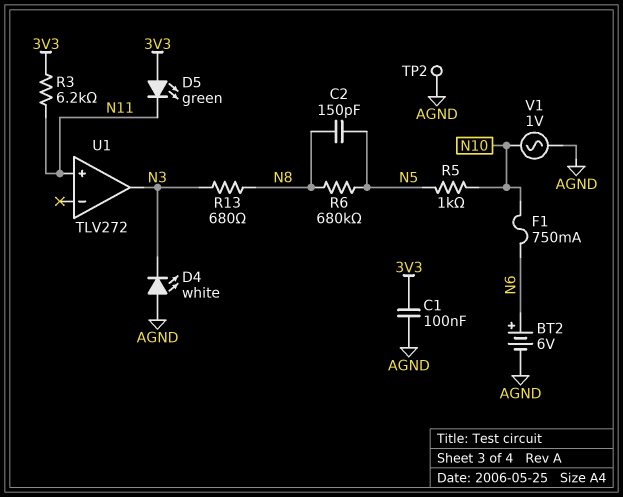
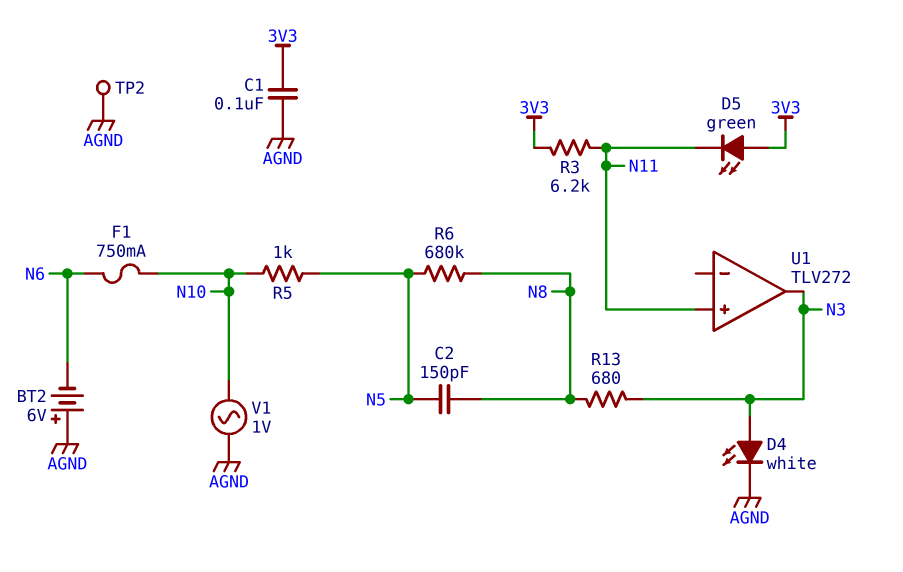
BT2: 6V (plus N6, minus AGND) -> 6V (plus AGND, minus N6)
D4: LED white (A AGND, K N3) -> LED white (A N3, K AGND)

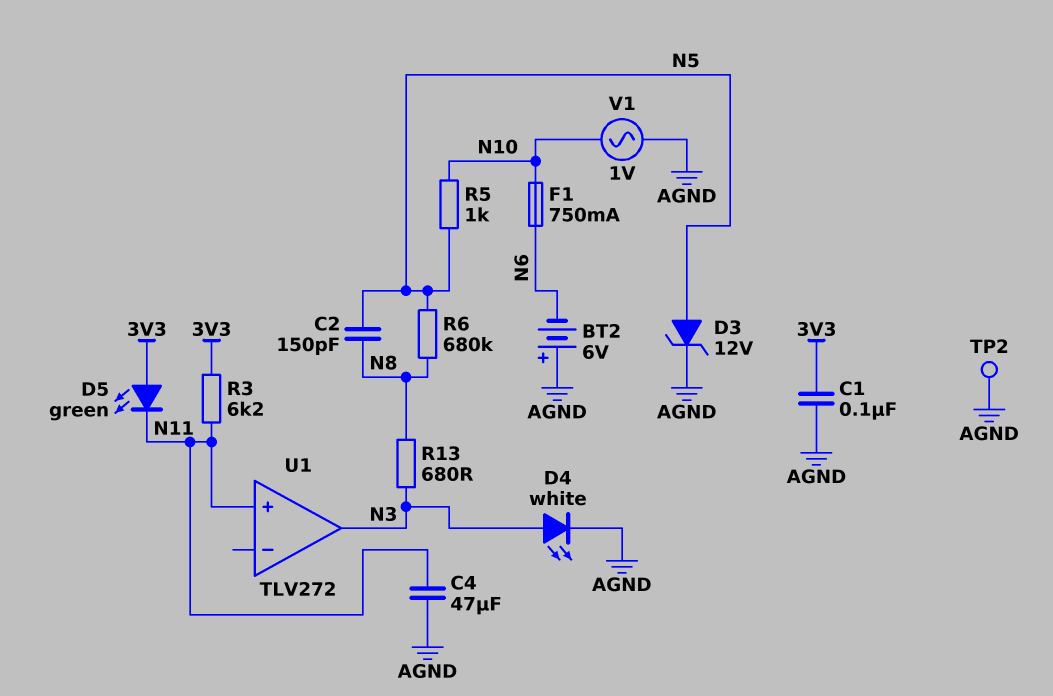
C4: none -> 47uF (AGND, N11)
D3: none -> zener 12V (A N5, K AGND)

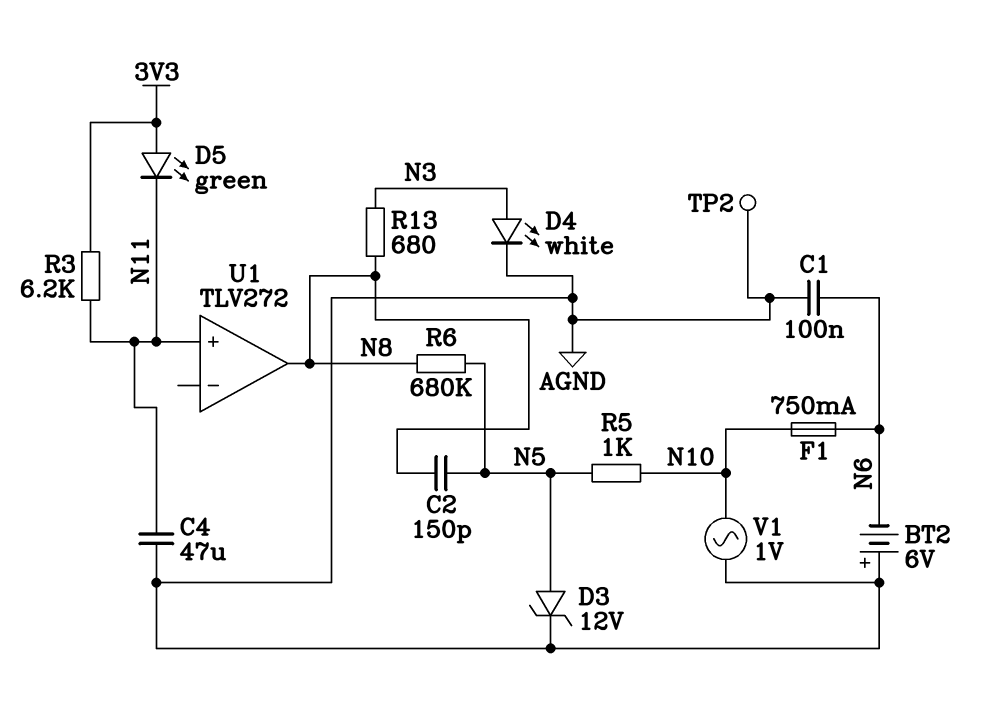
C1: 100nF (3V3, AGND) -> 100nF (AGND, N6)
U1 pin out: N3 -> N8

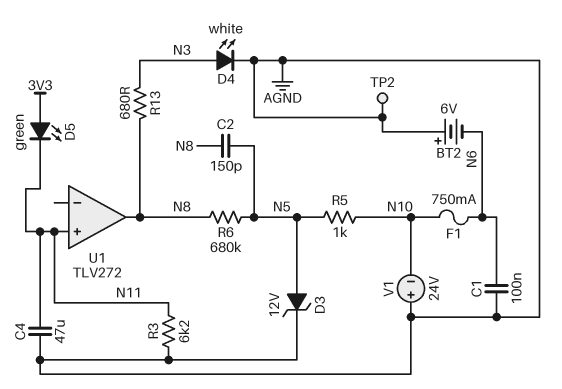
R3: 6.2k (3V3, N11) -> 6.2k (AGND, N11)
V1: AC 1V (AGND, N10) -> 24V (plus AGND, minus N10)

